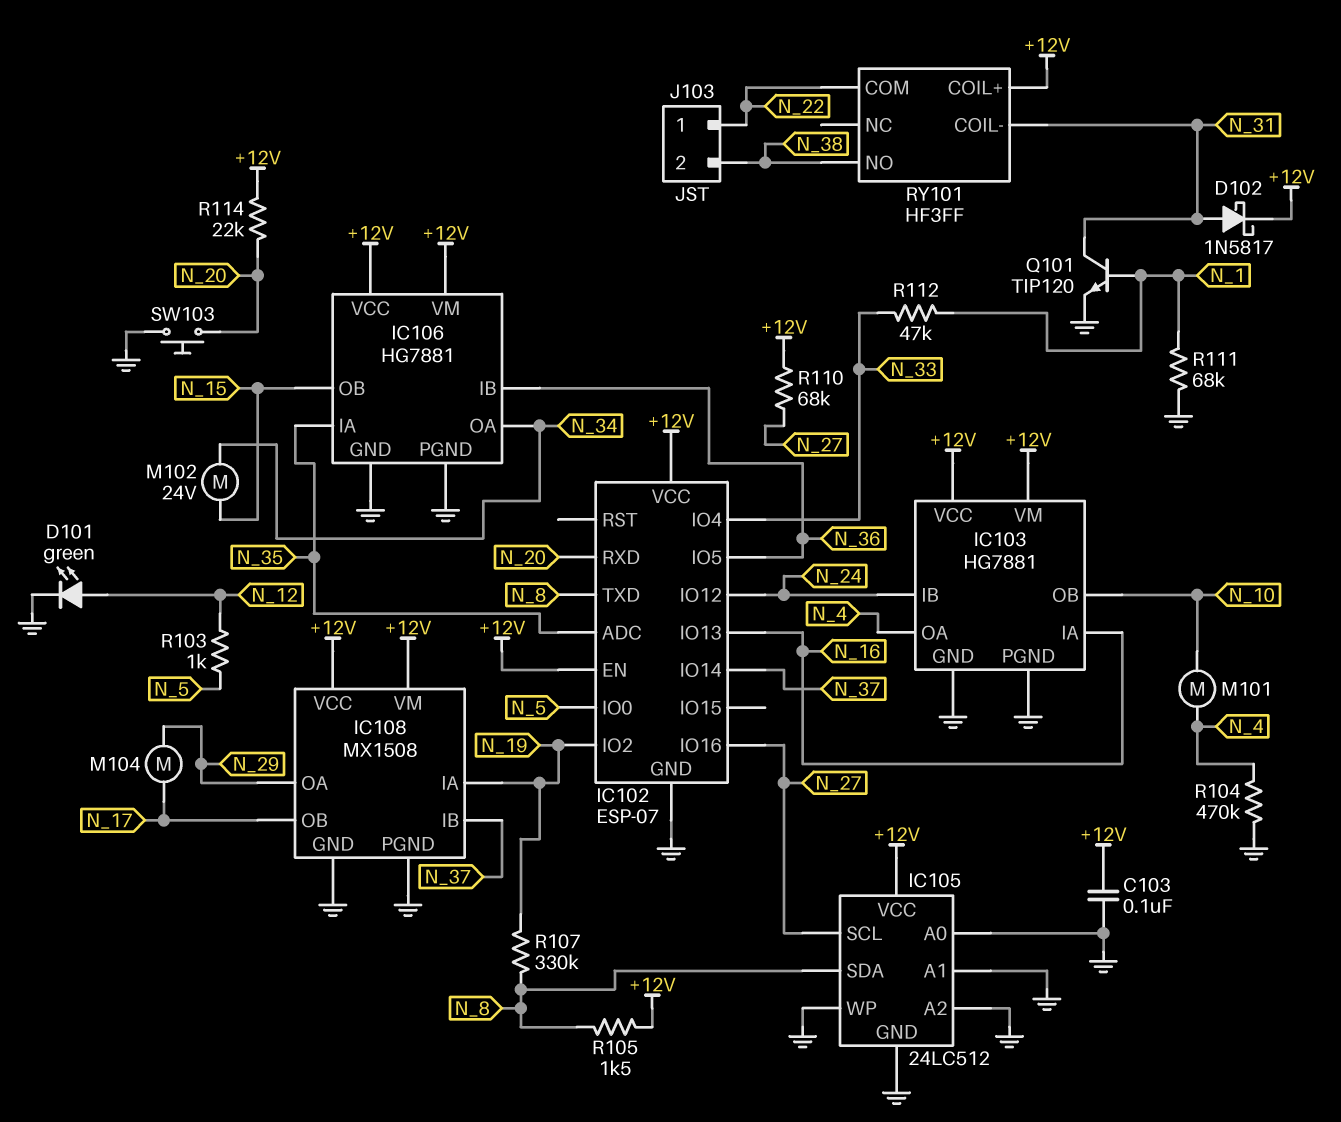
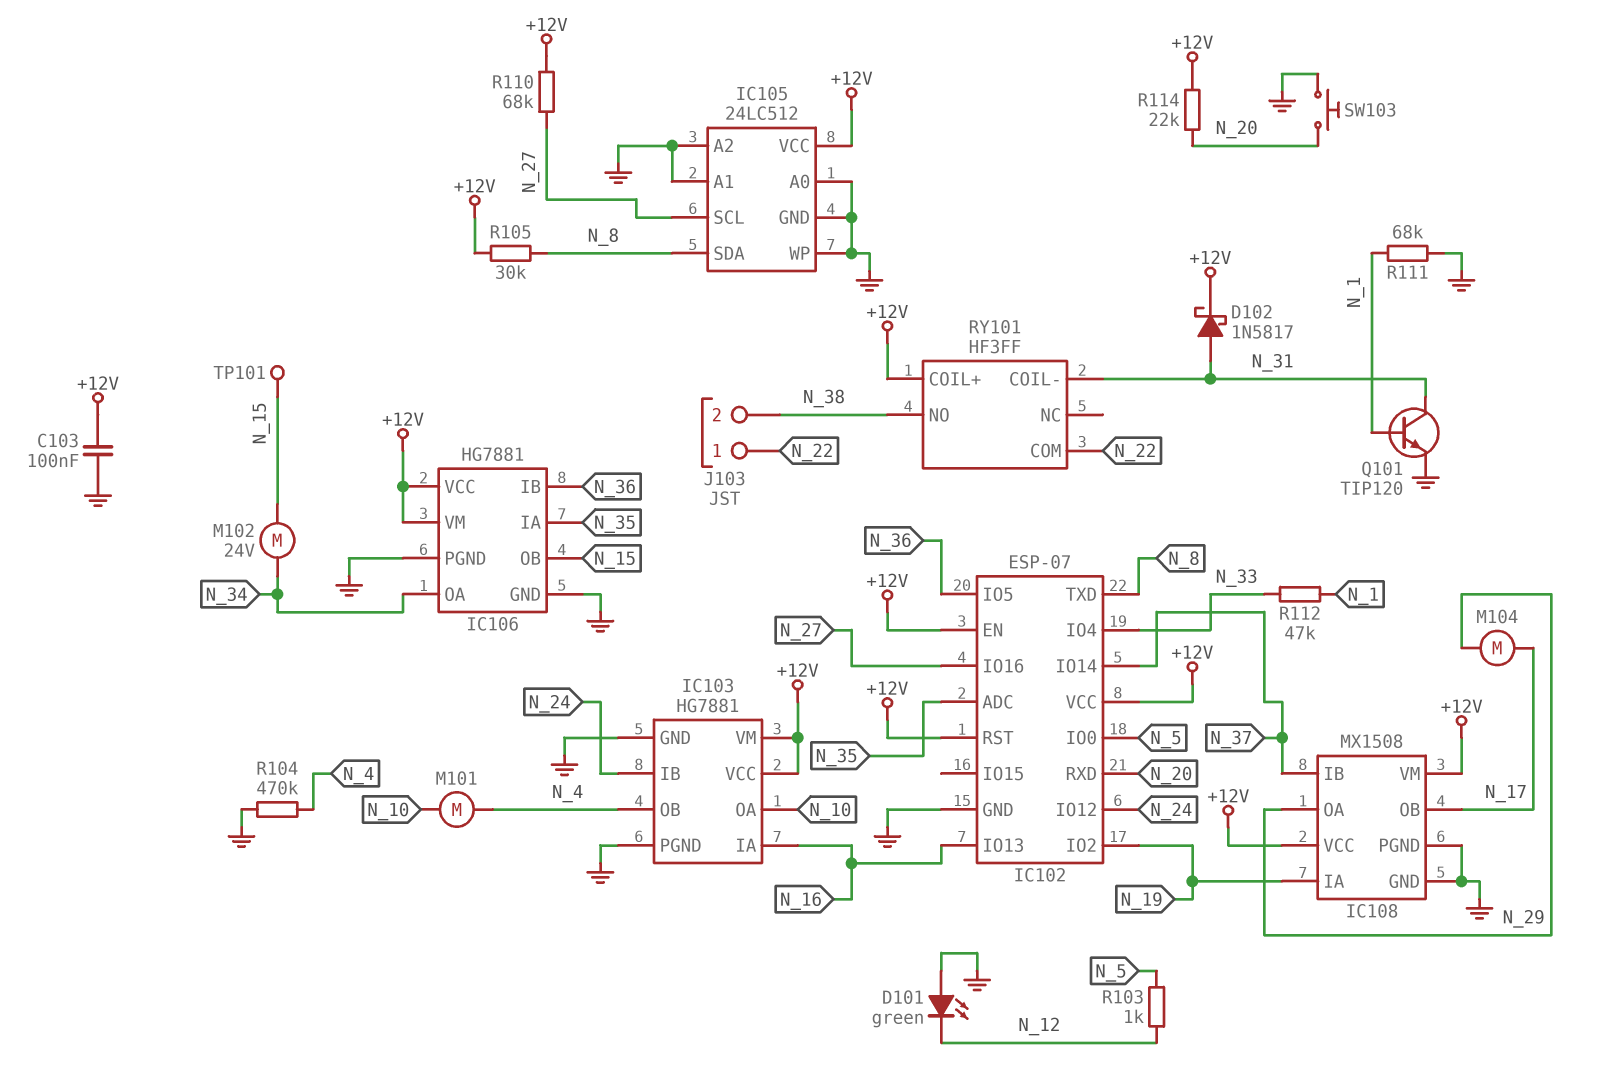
D101: LED green (A N_12, K GND) -> LED green (A GND, K N_12)
IC102 pin RST: none -> +12V
IC103 pin OA: N_4 -> N_10
IC103 pin OB: N_10 -> N_4
R105: 1.5k (+12V, N_8) -> 30k (+12V, N_8)
R107: 330k (N_8, N_19) -> none
TP101: none -> test point (N_15)

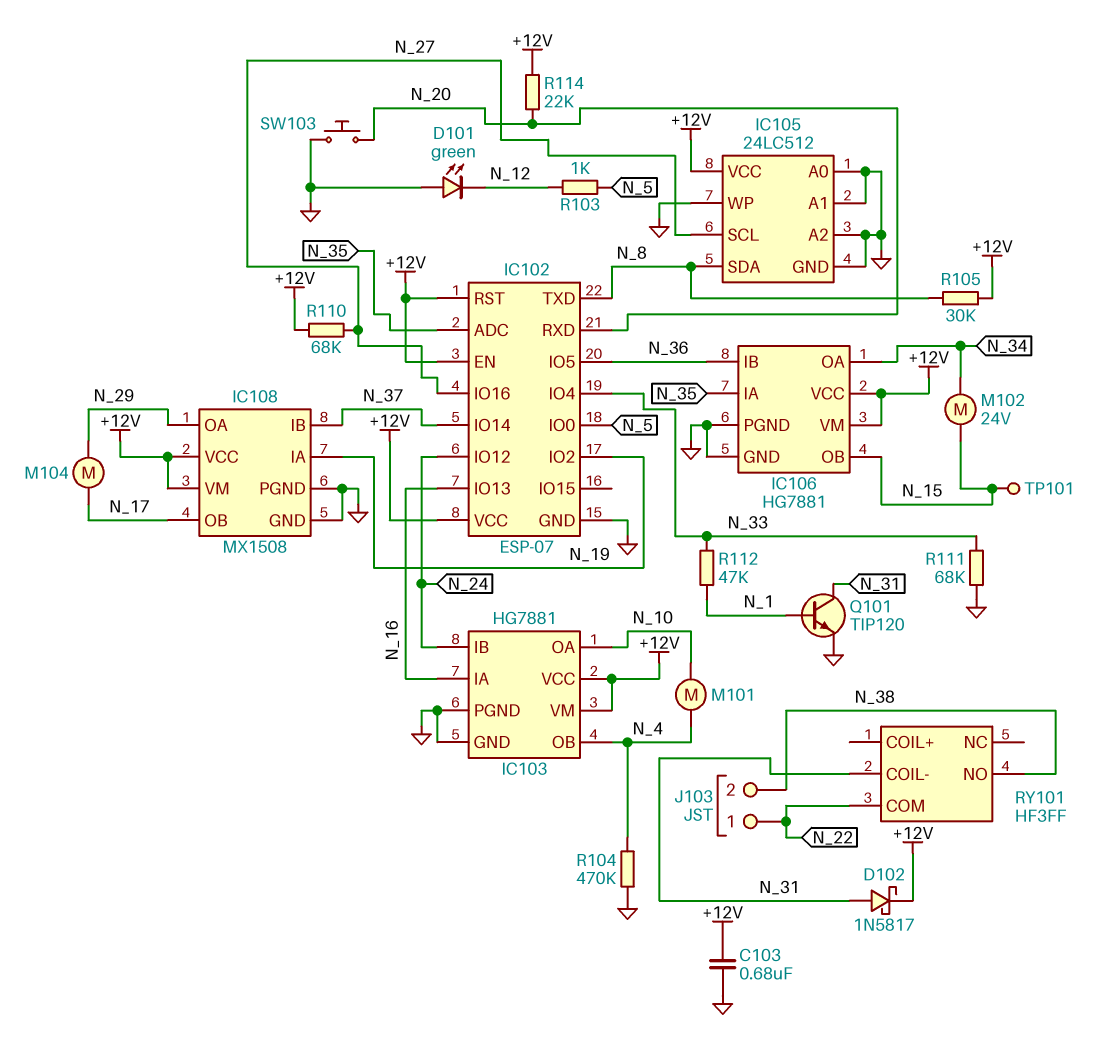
C103: 100nF (+12V, GND) -> 680nF (+12V, GND)
R111: 68k (GND, N_1) -> 68k (GND, N_33)
RY101 pin COIL+: +12V -> none

